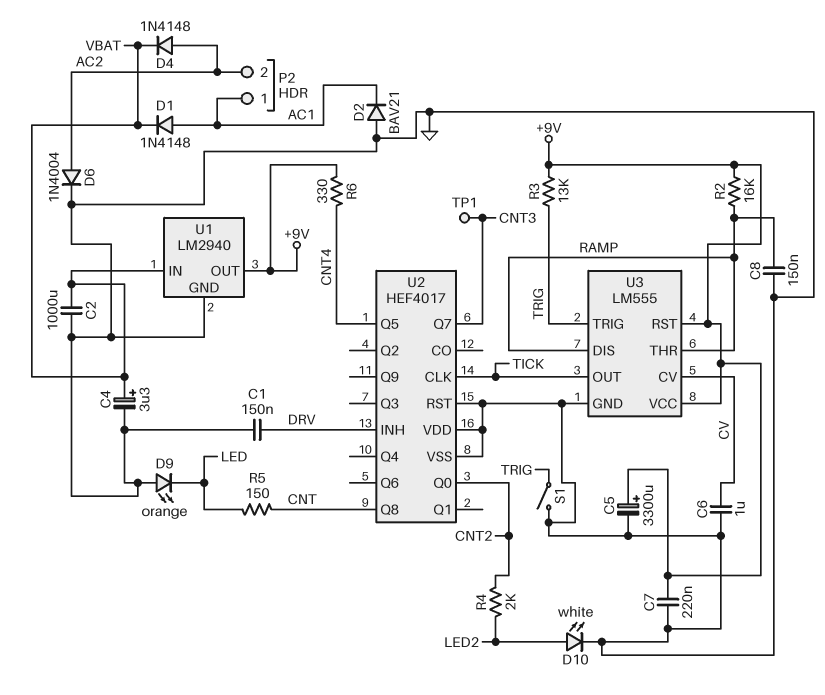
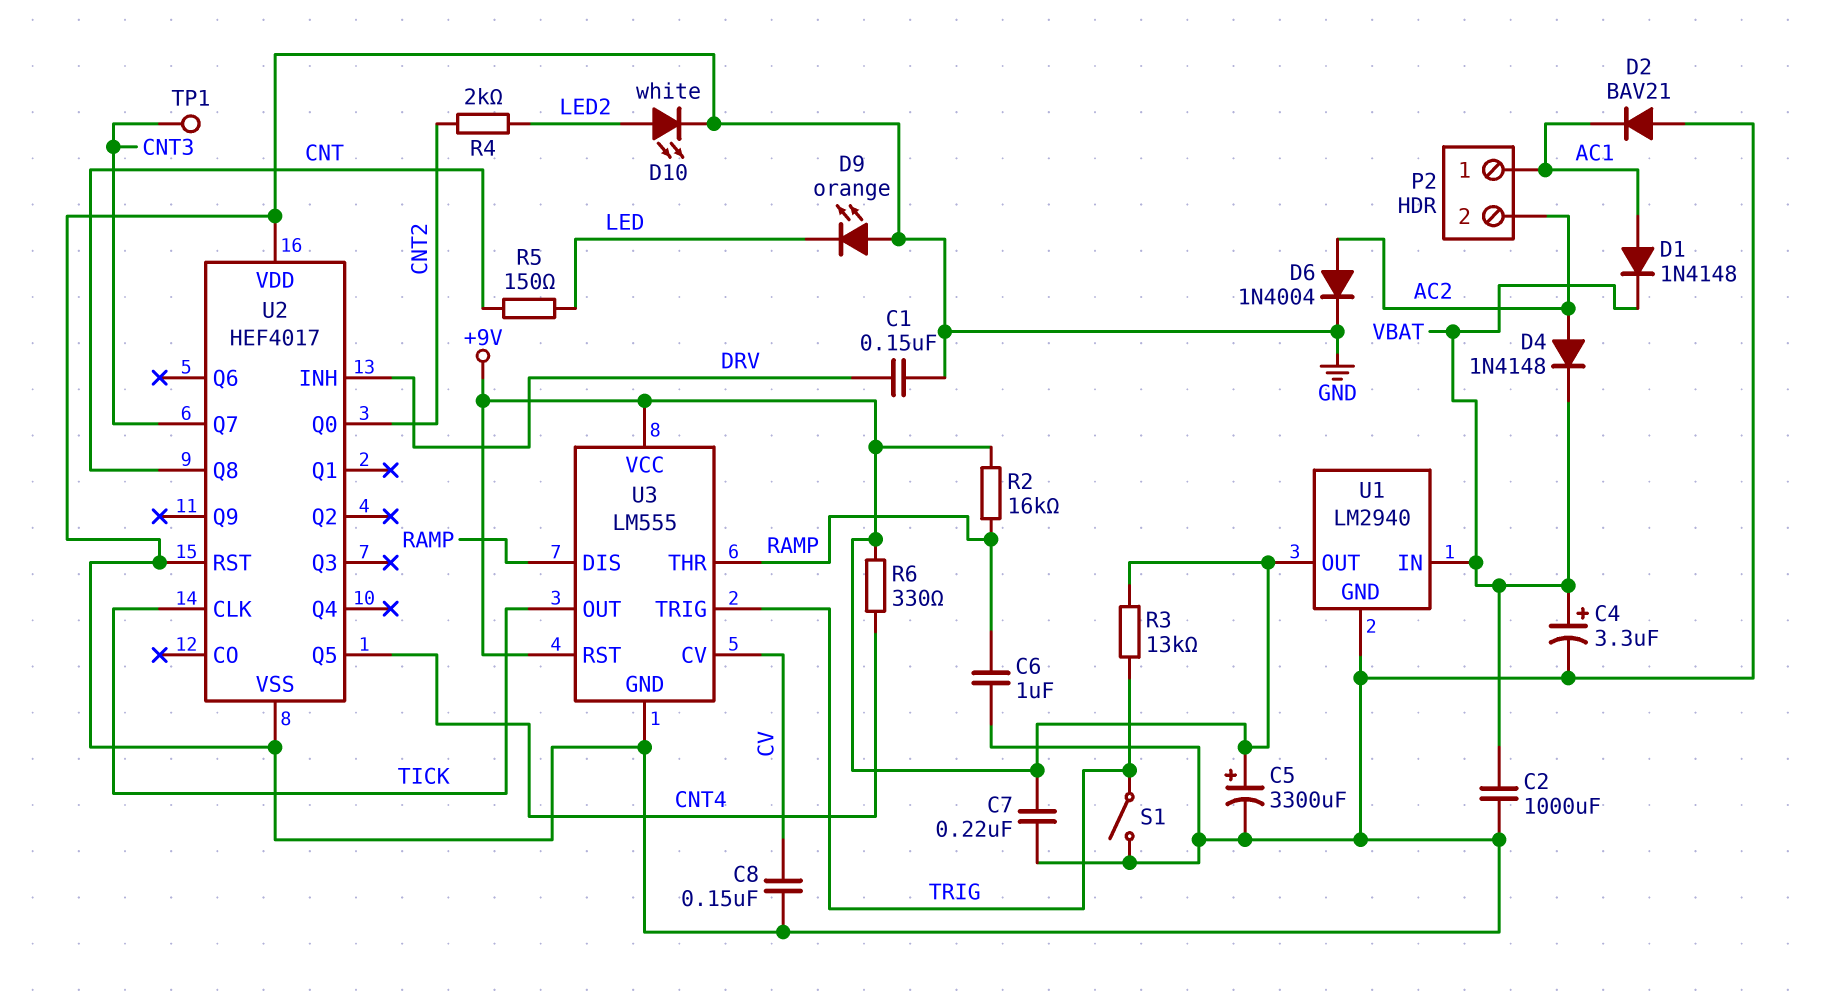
C6: 1uF (CV, GND) -> 1uF (GND, RAMP)
C8: 150nF (GND, RAMP) -> 150nF (CV, GND)

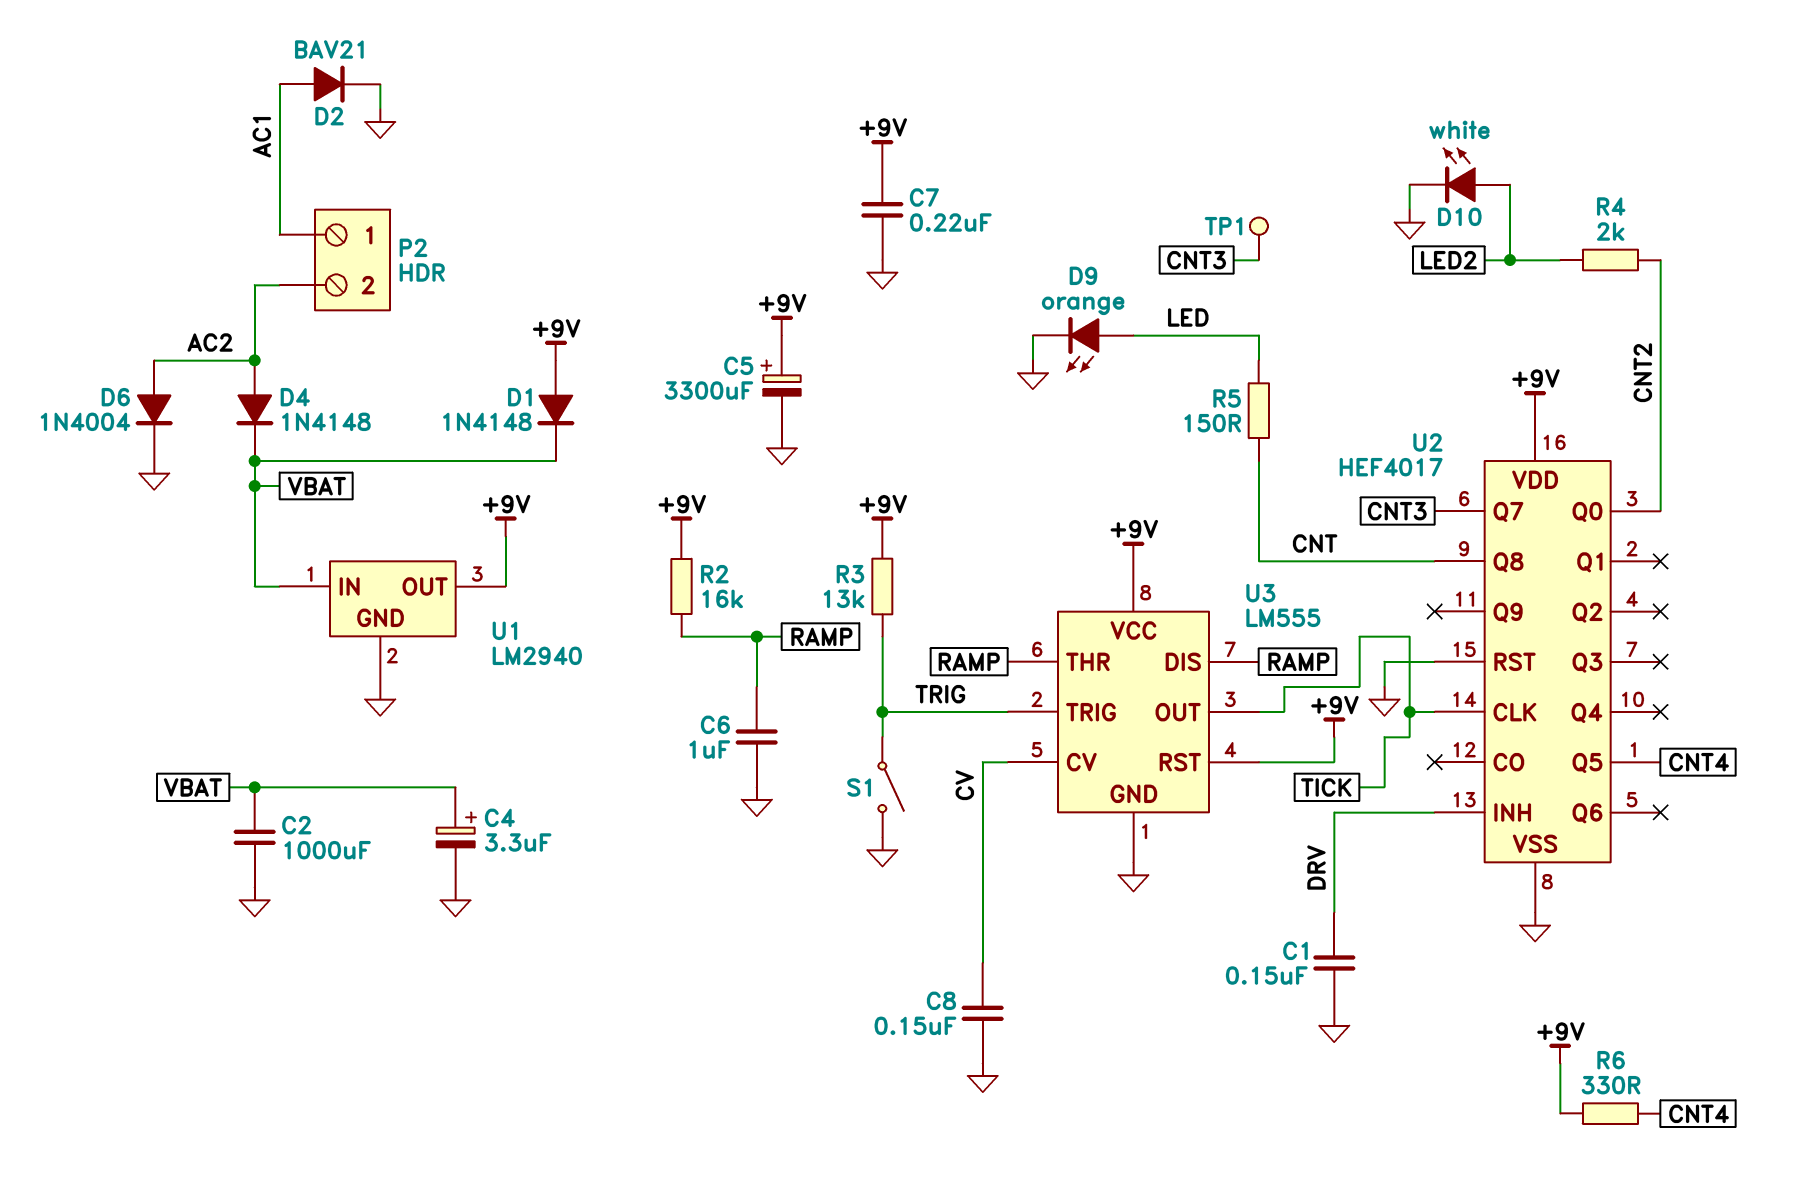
D1: diode 1N4148 (A AC1, K VBAT) -> diode 1N4148 (A +9V, K VBAT)
D2: diode BAV21 (A GND, K AC1) -> diode BAV21 (A AC1, K GND)
D9: LED orange (A GND, K LED) -> LED orange (A LED, K GND)
U2 pin VDD: GND -> +9V

